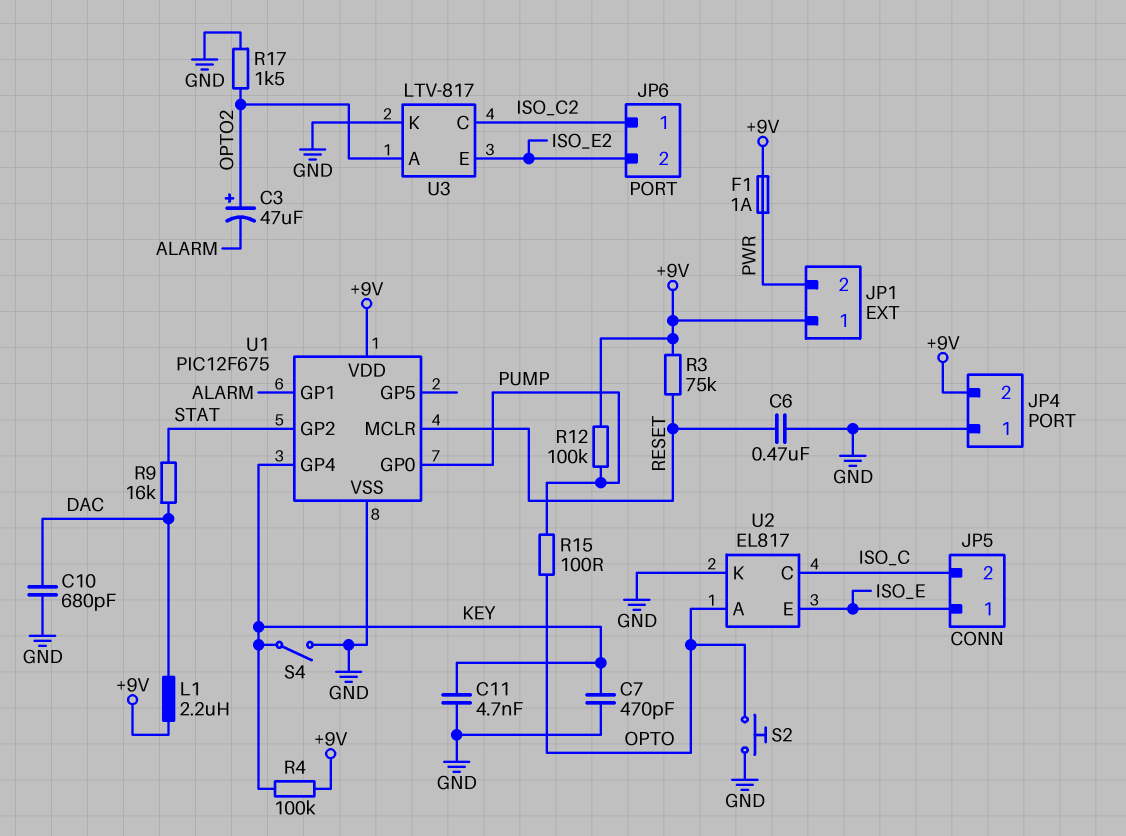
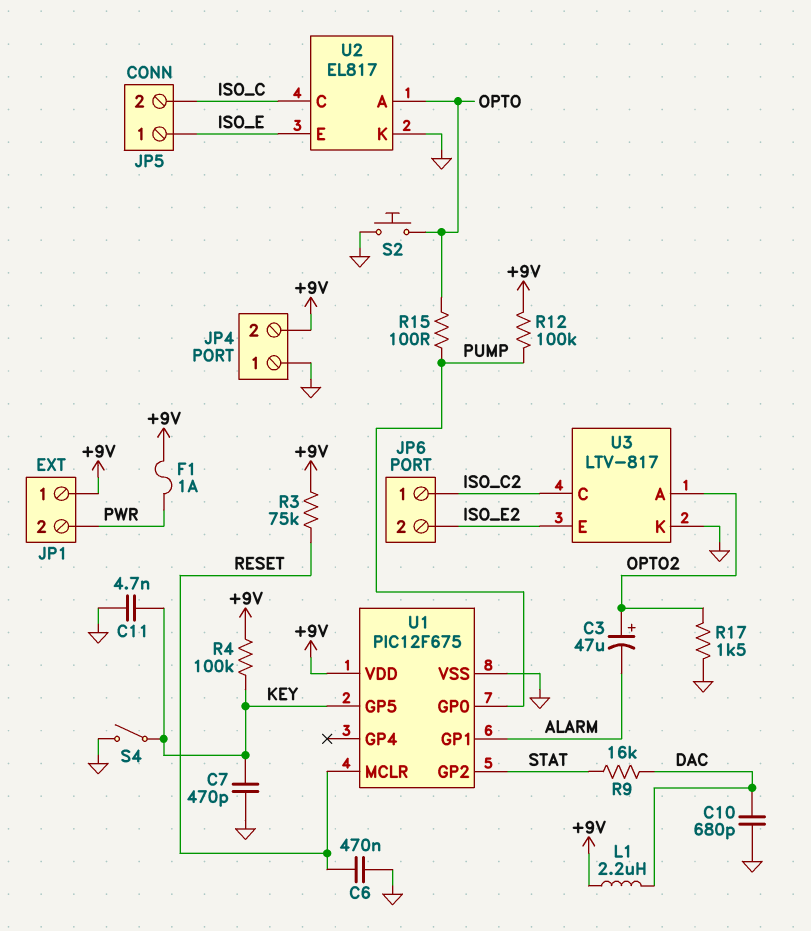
U1 pin GP4: KEY -> none
U1 pin GP5: none -> KEY

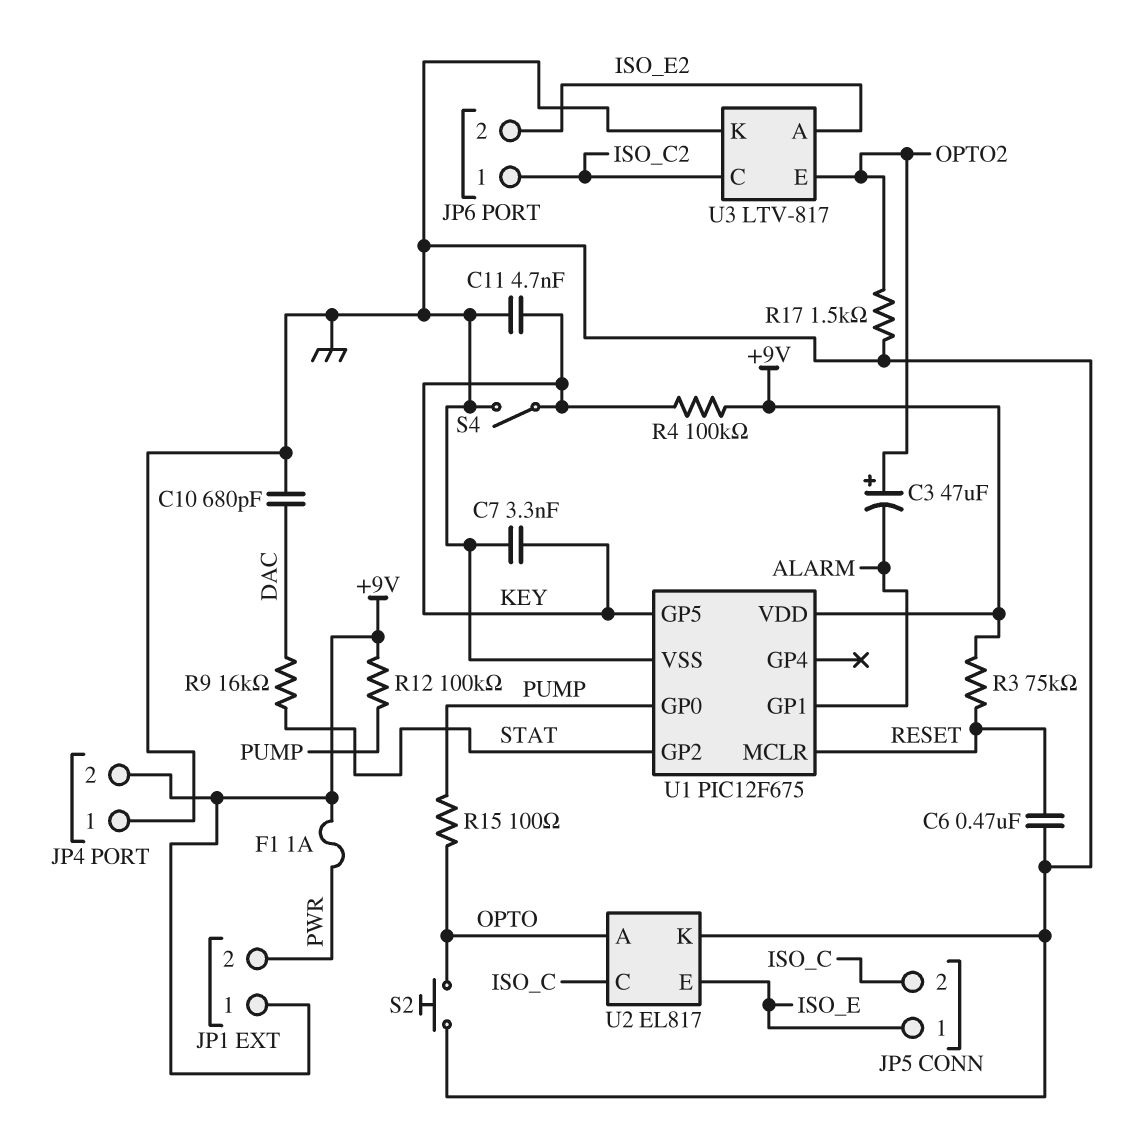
C7: 470pF (GND, KEY) -> 3.3nF (GND, KEY)
L1: 2.2uH (+9V, DAC) -> none
U3 pin A: OPTO2 -> ISO_E2
U3 pin E: ISO_E2 -> OPTO2

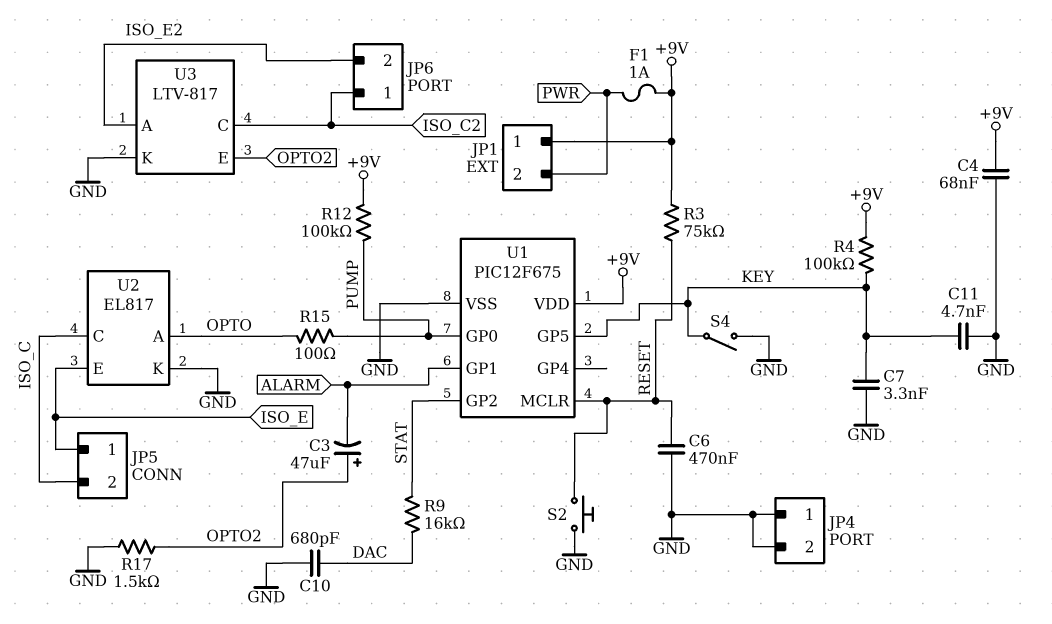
C4: none -> 68nF (+9V, GND)
JP4 pin 2: +9V -> GND
S2: button (GND, OPTO) -> button (GND, RESET)

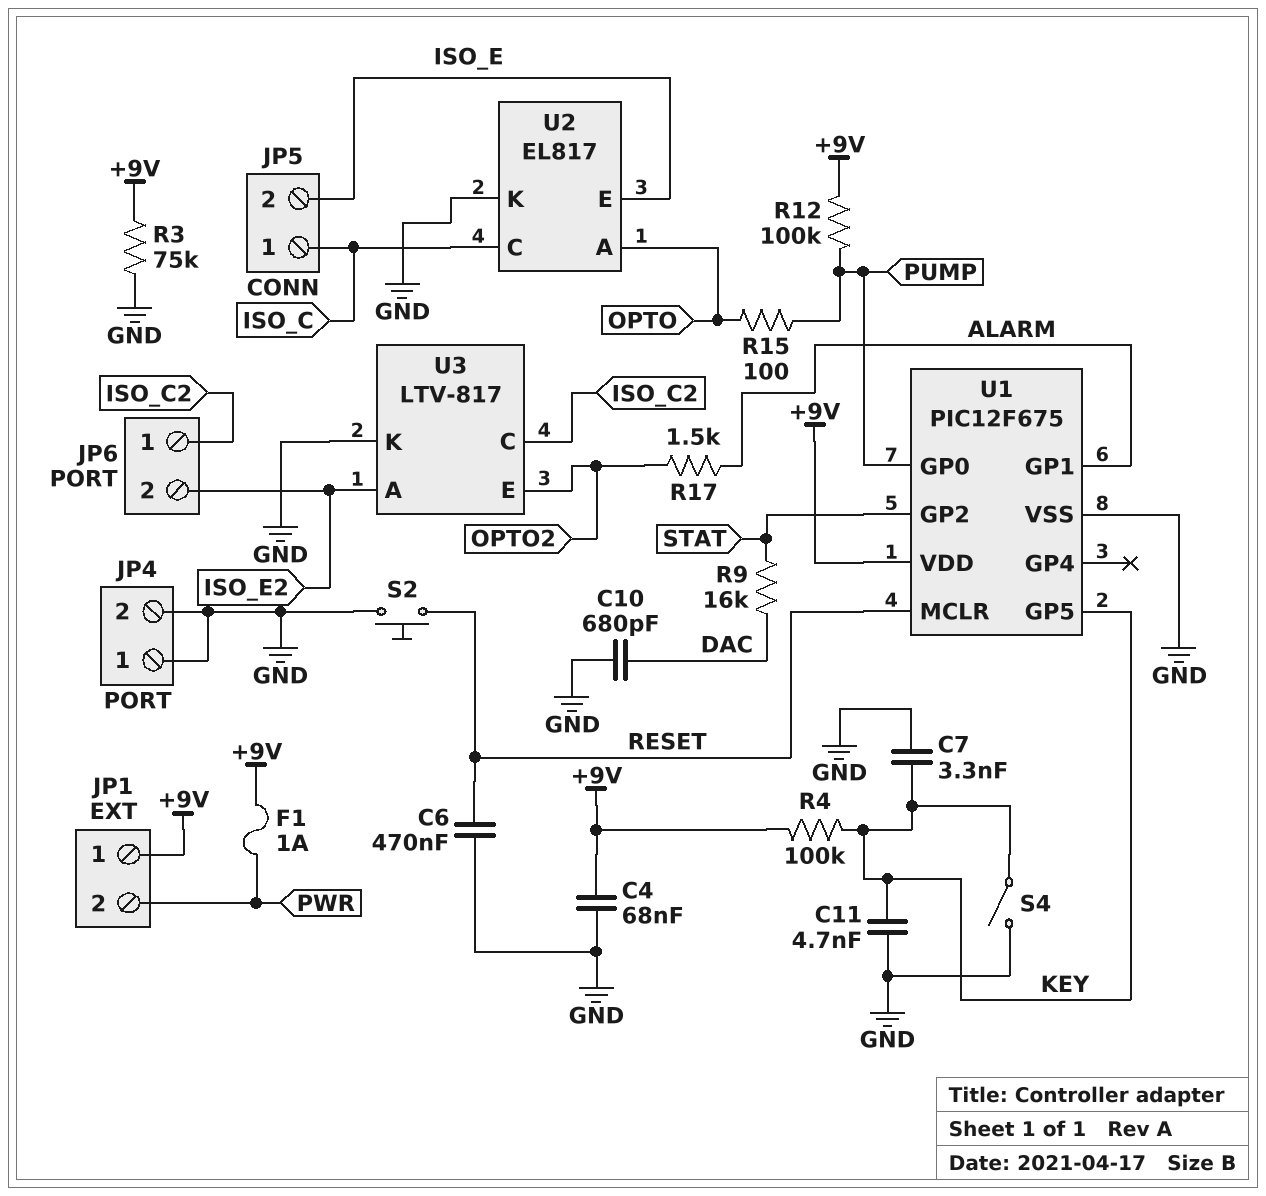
C3: 47uF (plus OPTO2, minus ALARM) -> none
JP5 pin 1: ISO_E -> ISO_C
JP5 pin 2: ISO_C -> ISO_E
R3: 75k (+9V, RESET) -> 75k (+9V, GND)
R17: 1.5k (GND, OPTO2) -> 1.5k (ALARM, OPTO2)

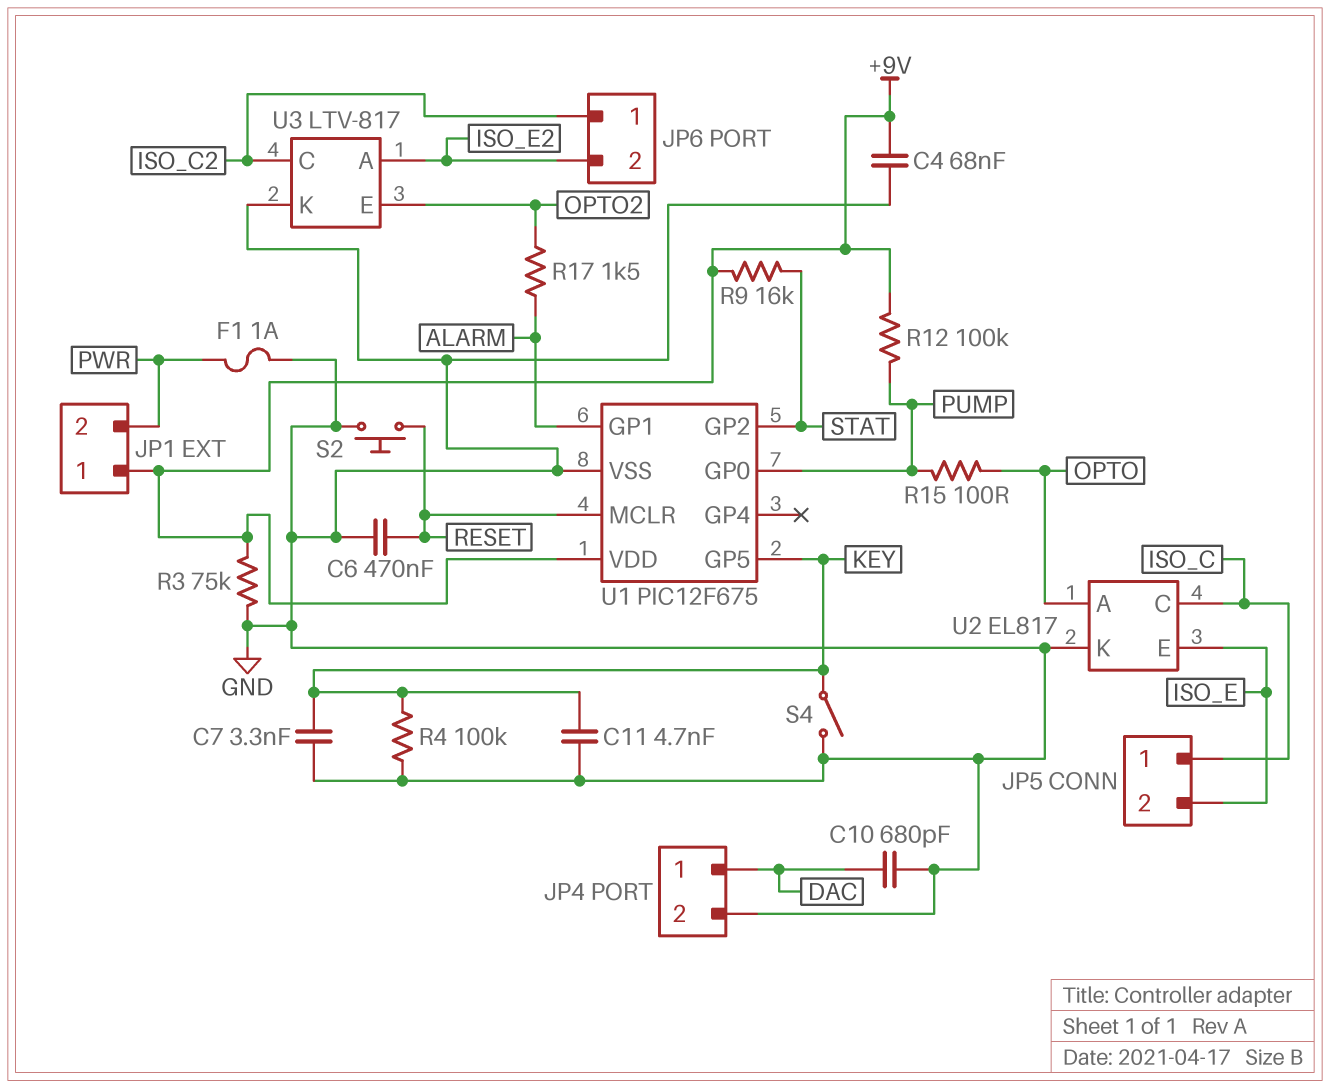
F1: 1A (+9V, PWR) -> 1A (GND, PWR)
JP4 pin 1: GND -> DAC
R4: 100k (+9V, KEY) -> 100k (GND, KEY)
R9: 16k (DAC, STAT) -> 16k (+9V, STAT)

